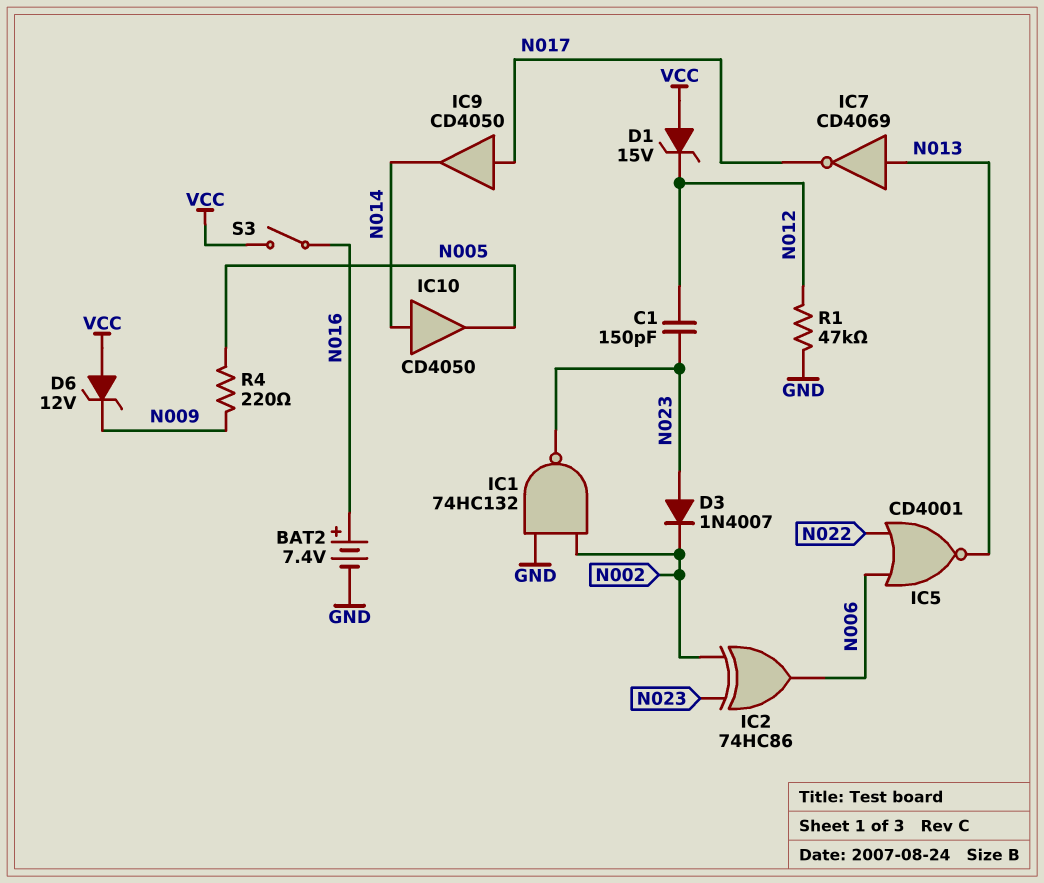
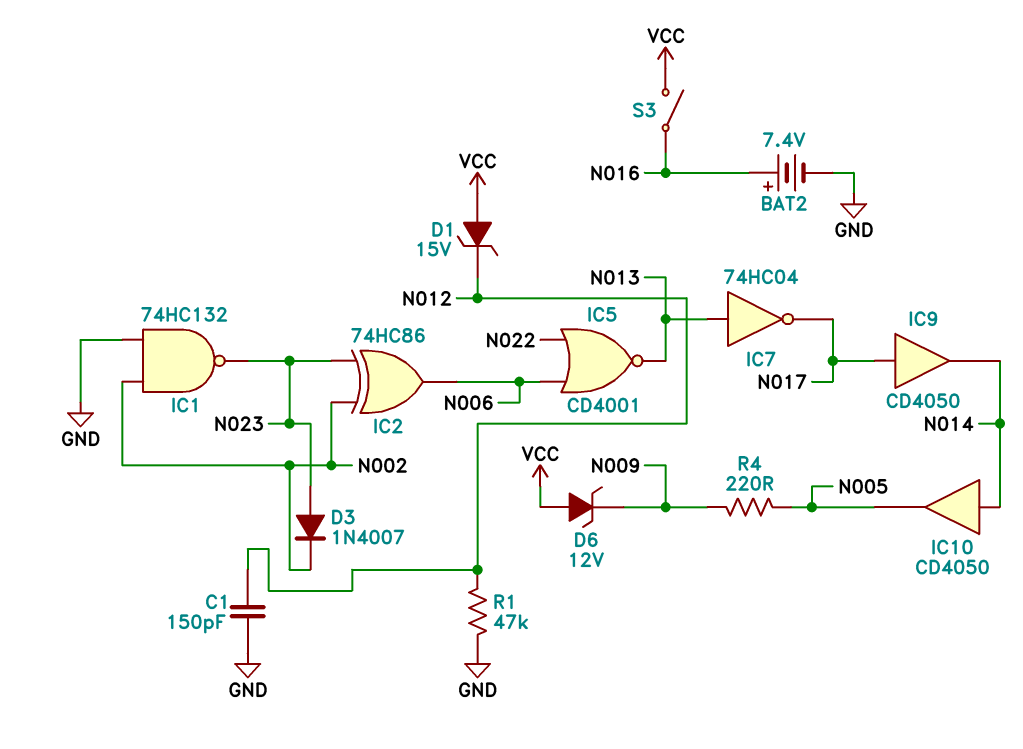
C1: 150pF (N012, N023) -> 150pF (GND, N012)
IC7: NOT CD4069 (in N013, out N017) -> NOT 74HC04 (in N013, out N017)

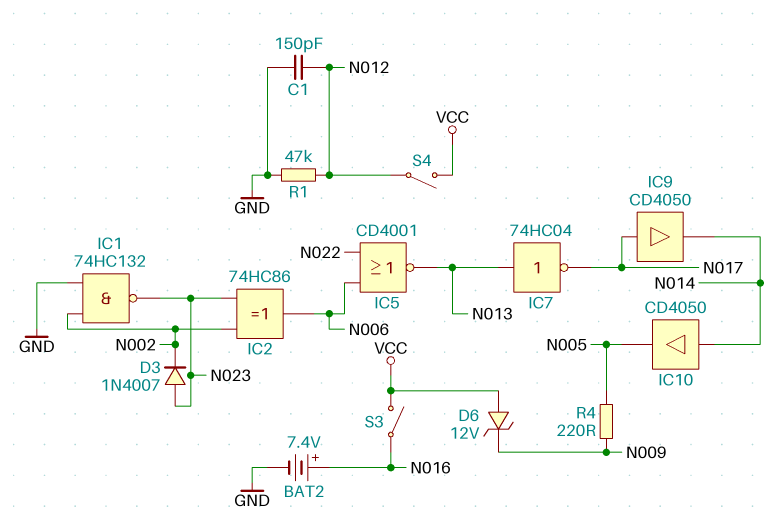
D1: zener 15V (A VCC, K N012) -> none
S4: none -> switch (N012, VCC)

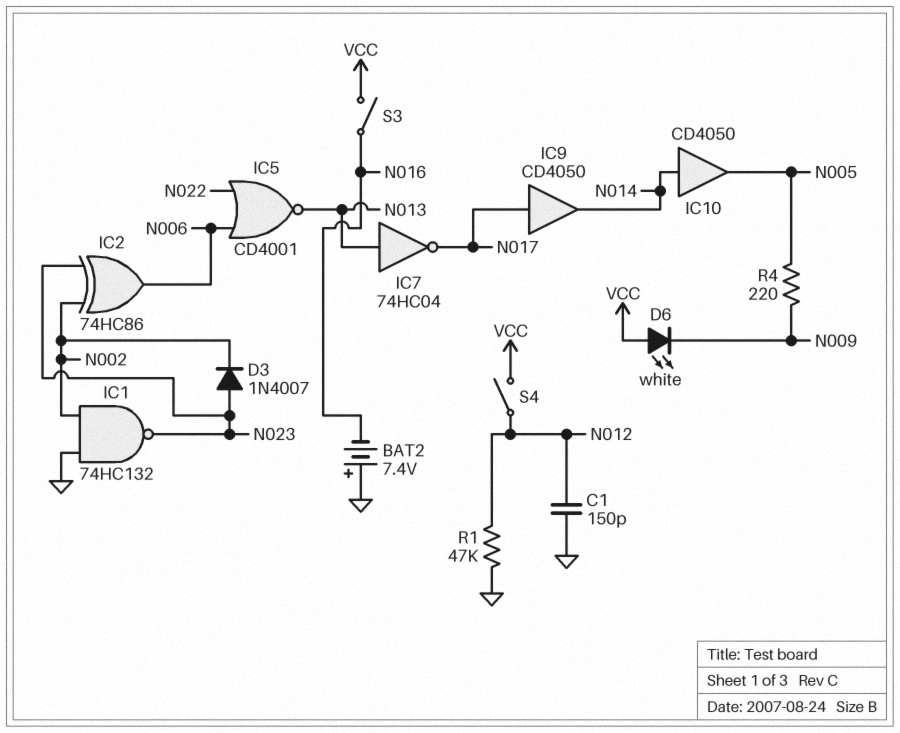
BAT2: 7.4V (plus N016, minus GND) -> 7.4V (plus GND, minus N016)
D6: zener 12V (A VCC, K N009) -> LED white (A VCC, K N009)

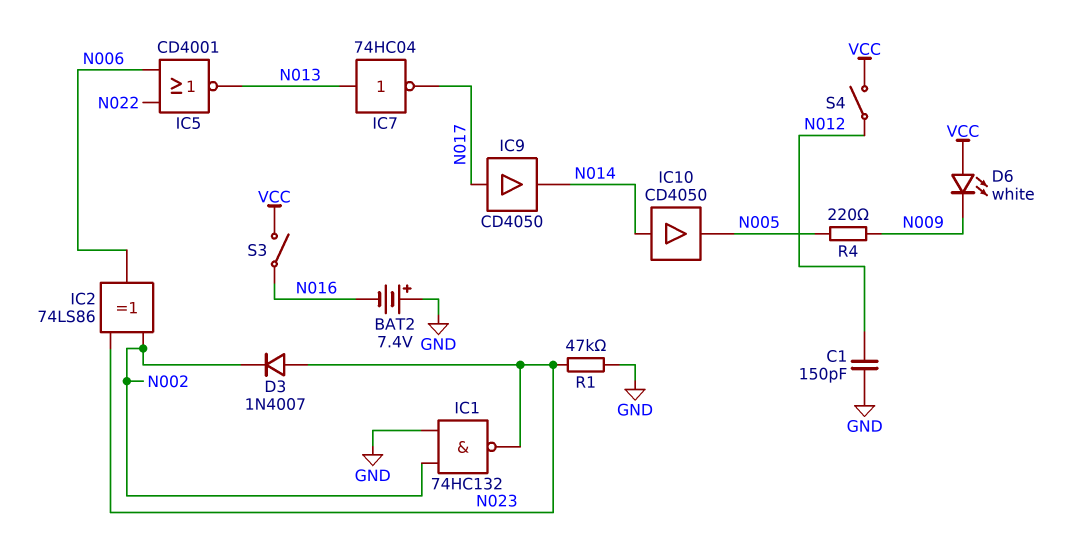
IC2: XOR 74HC86 (in N002, in N023, out N006) -> XOR 74LS86 (in N002, in N023, out N006)
R1: 47k (GND, N012) -> 47k (GND, N023)

